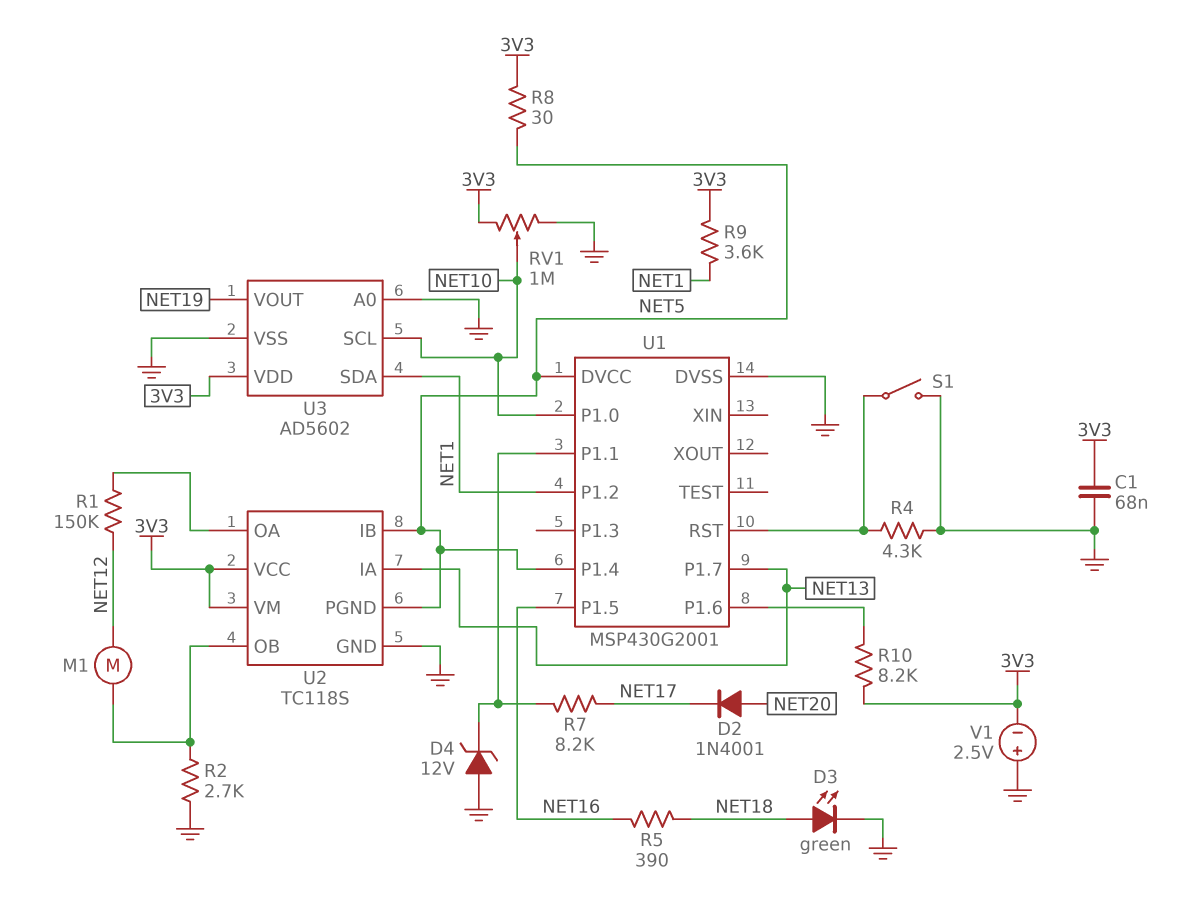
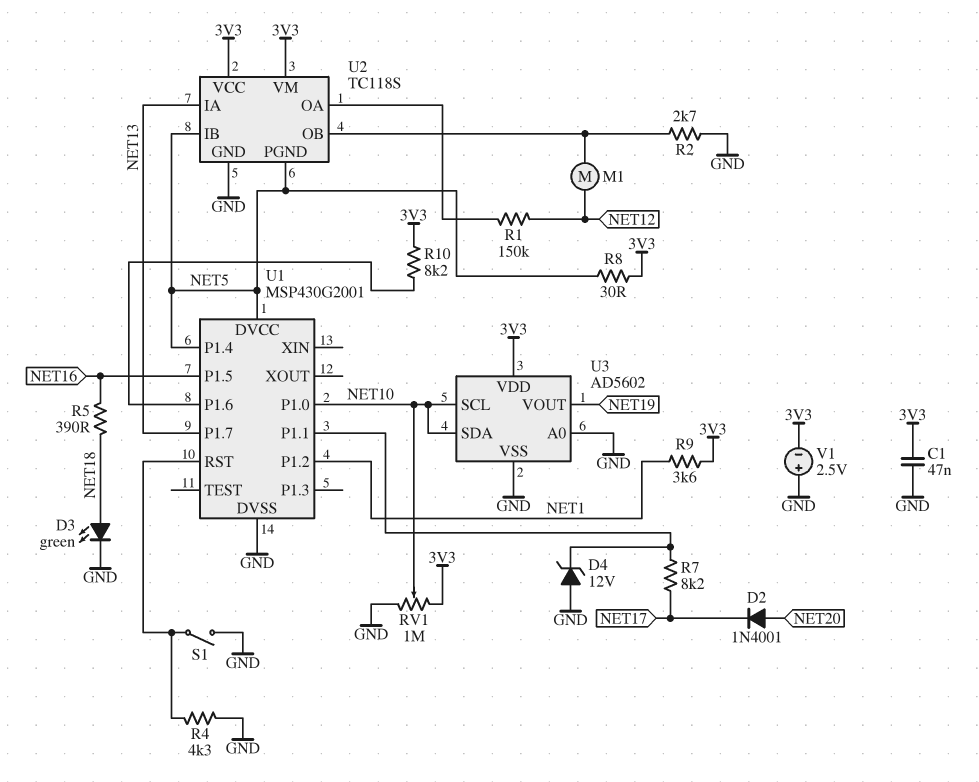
C1: 68nF (3V3, GND) -> 47nF (3V3, GND)
U3 pin SDA: NET1 -> NET10

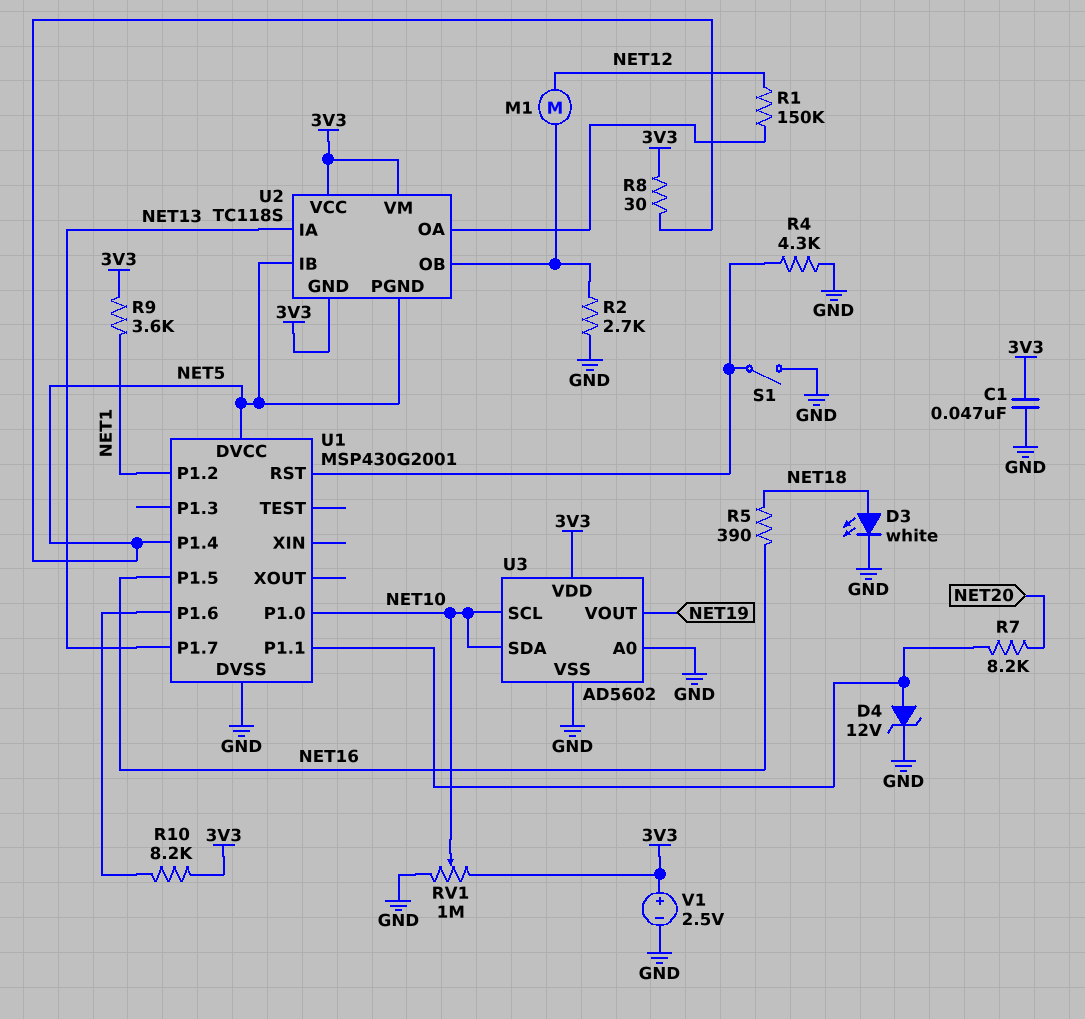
D2: diode 1N4001 (A NET20, K NET17) -> none
D3: LED green (A NET18, K GND) -> LED white (A NET18, K GND)
D4: zener 12V (A GND, K U1/P1.1) -> zener 12V (A U1/P1.1, K GND)
R7: 8.2k (NET17, U1/P1.1) -> 8.2k (NET20, U1/P1.1)
U2 pin GND: GND -> 3V3
V1: 2.5V (plus GND, minus 3V3) -> 2.5V (plus 3V3, minus GND)

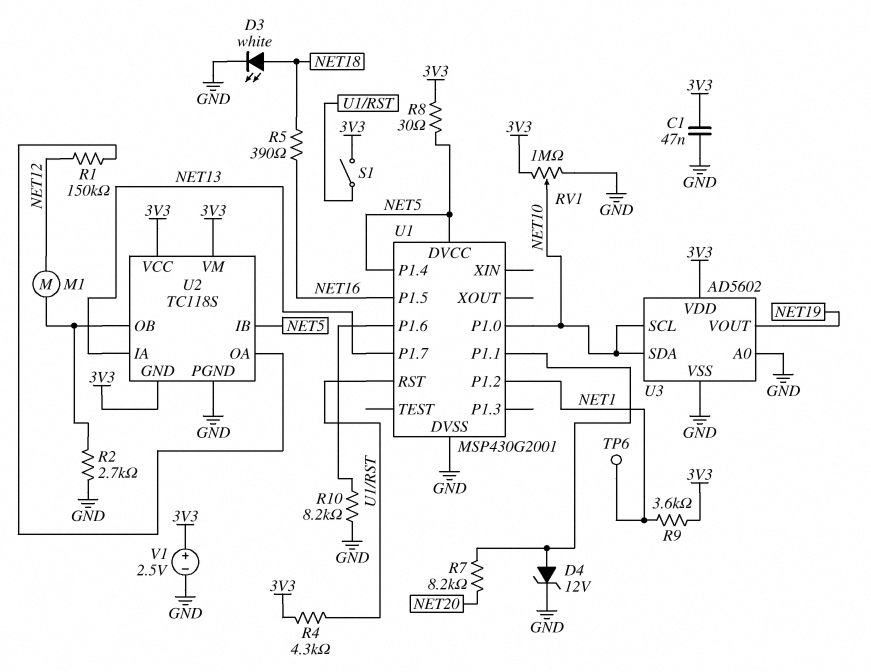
R4: 4.3k (GND, U1/RST) -> 4.3k (3V3, U1/RST)
R10: 8.2k (3V3, U1/P1.6) -> 8.2k (GND, U1/P1.6)
S1: switch (GND, U1/RST) -> switch (3V3, U1/RST)
TP6: none -> test point (NET1)
U2 pin PGND: NET5 -> GND

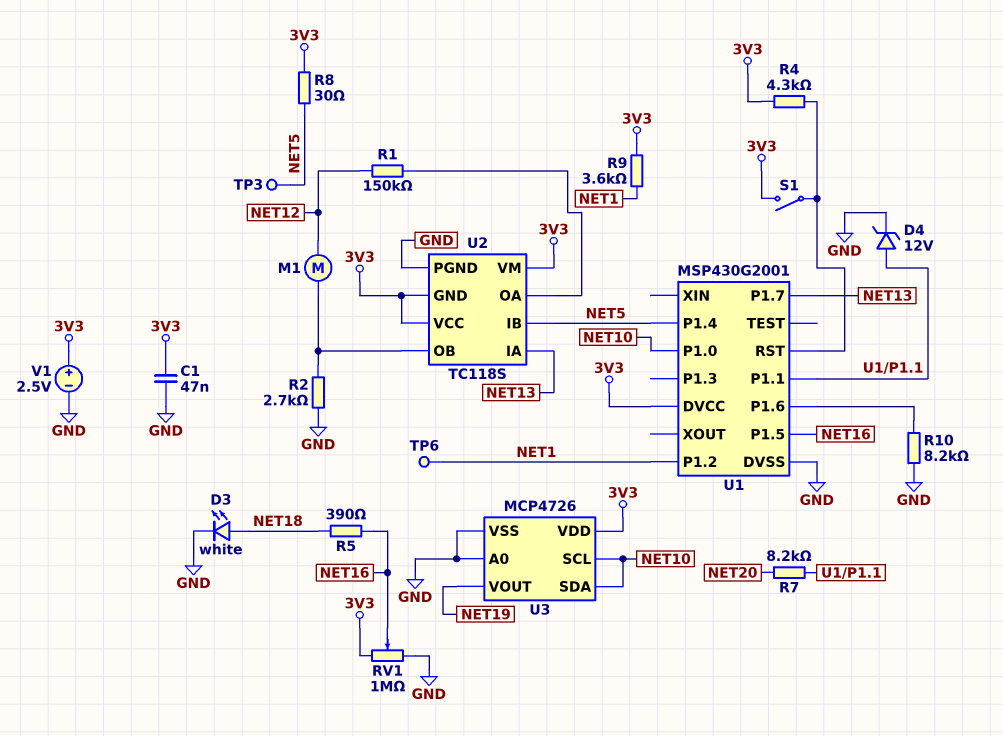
RV1: 1M (3V3, GND, wiper NET10) -> 1M (3V3, GND, wiper NET16)
TP3: none -> test point (NET5)
U1 pin DVCC: NET5 -> 3V3
U3: AD5602 -> MCP4726

